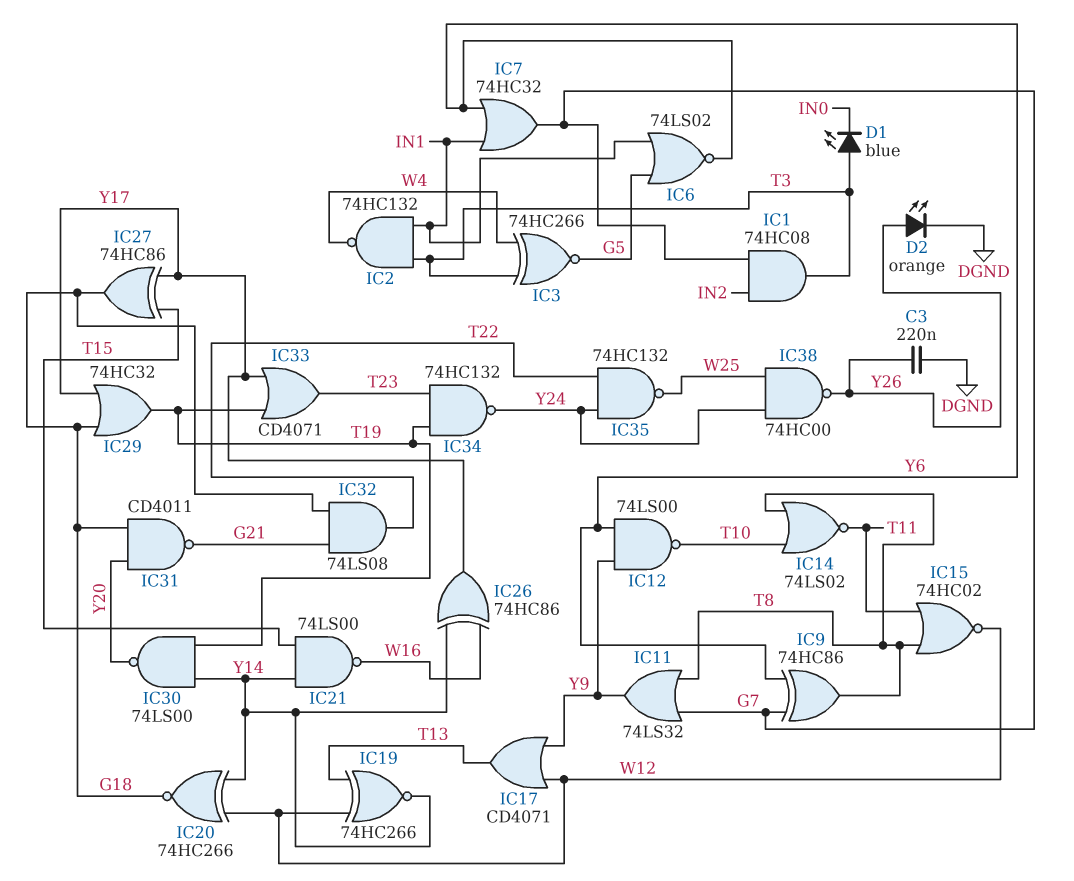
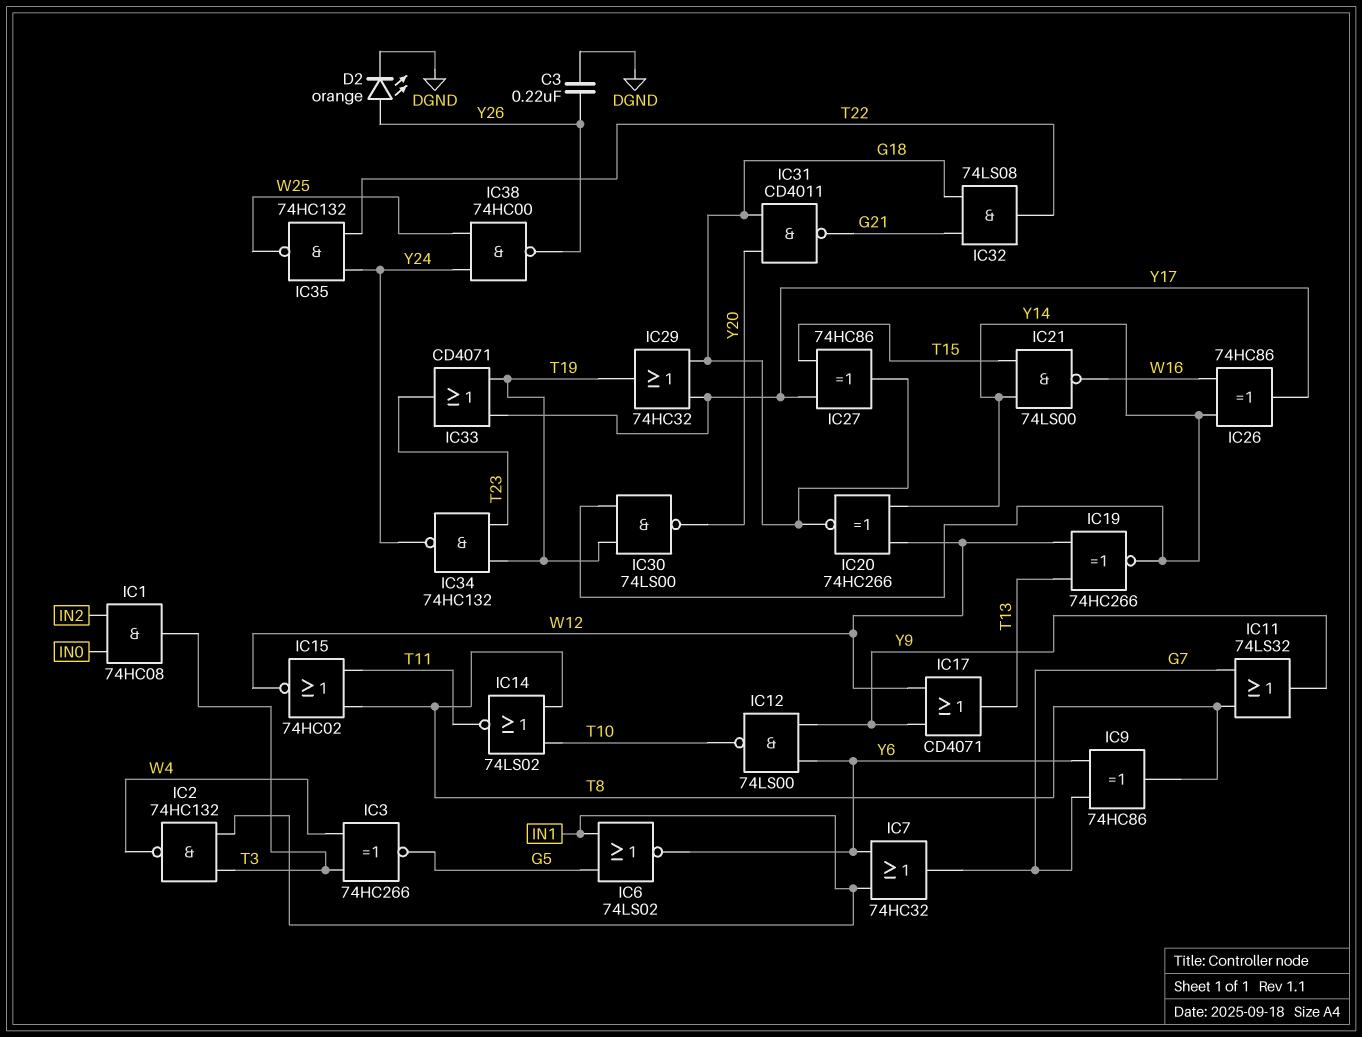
D1: LED blue (A T3, K IN0) -> none
IC1: AND 74HC08 (in G7, in IN2, out T3) -> AND 74HC08 (in IN0, in IN2, out T3)

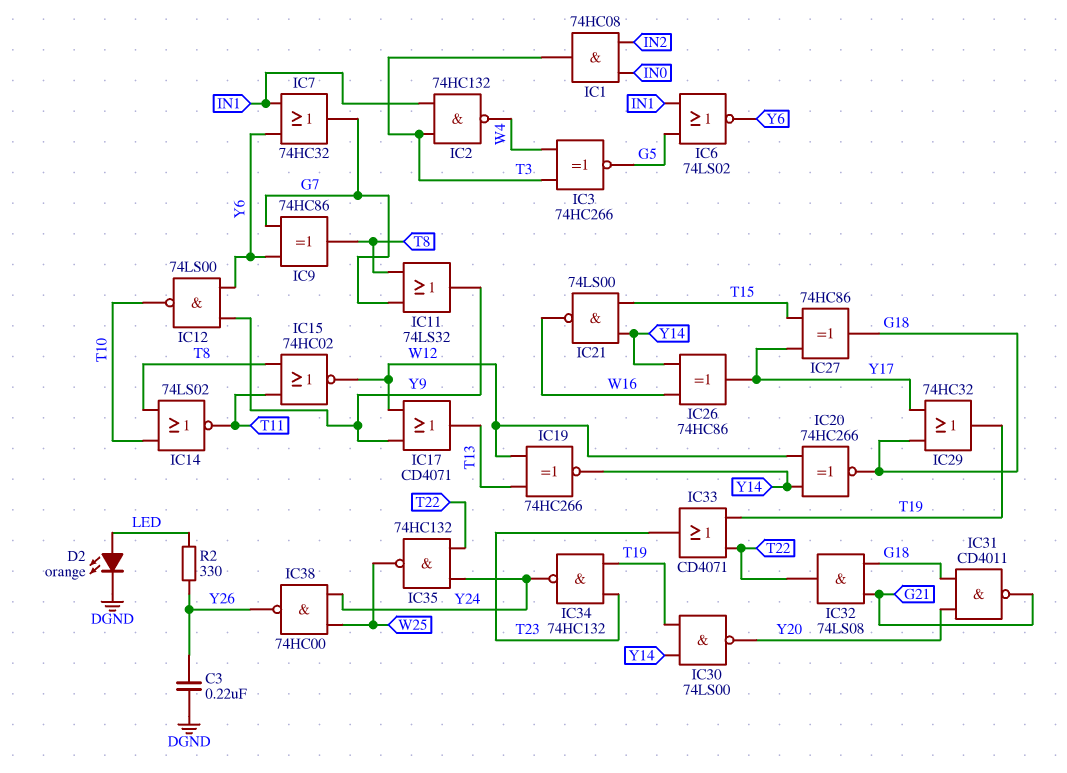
D2: LED orange (A Y26, K DGND) -> LED orange (A LED, K DGND)
IC33: OR CD4071 (in T19, in Y17, out T23) -> OR CD4071 (in T19, in T22, out T23)
R2: none -> 330 (LED, Y26)

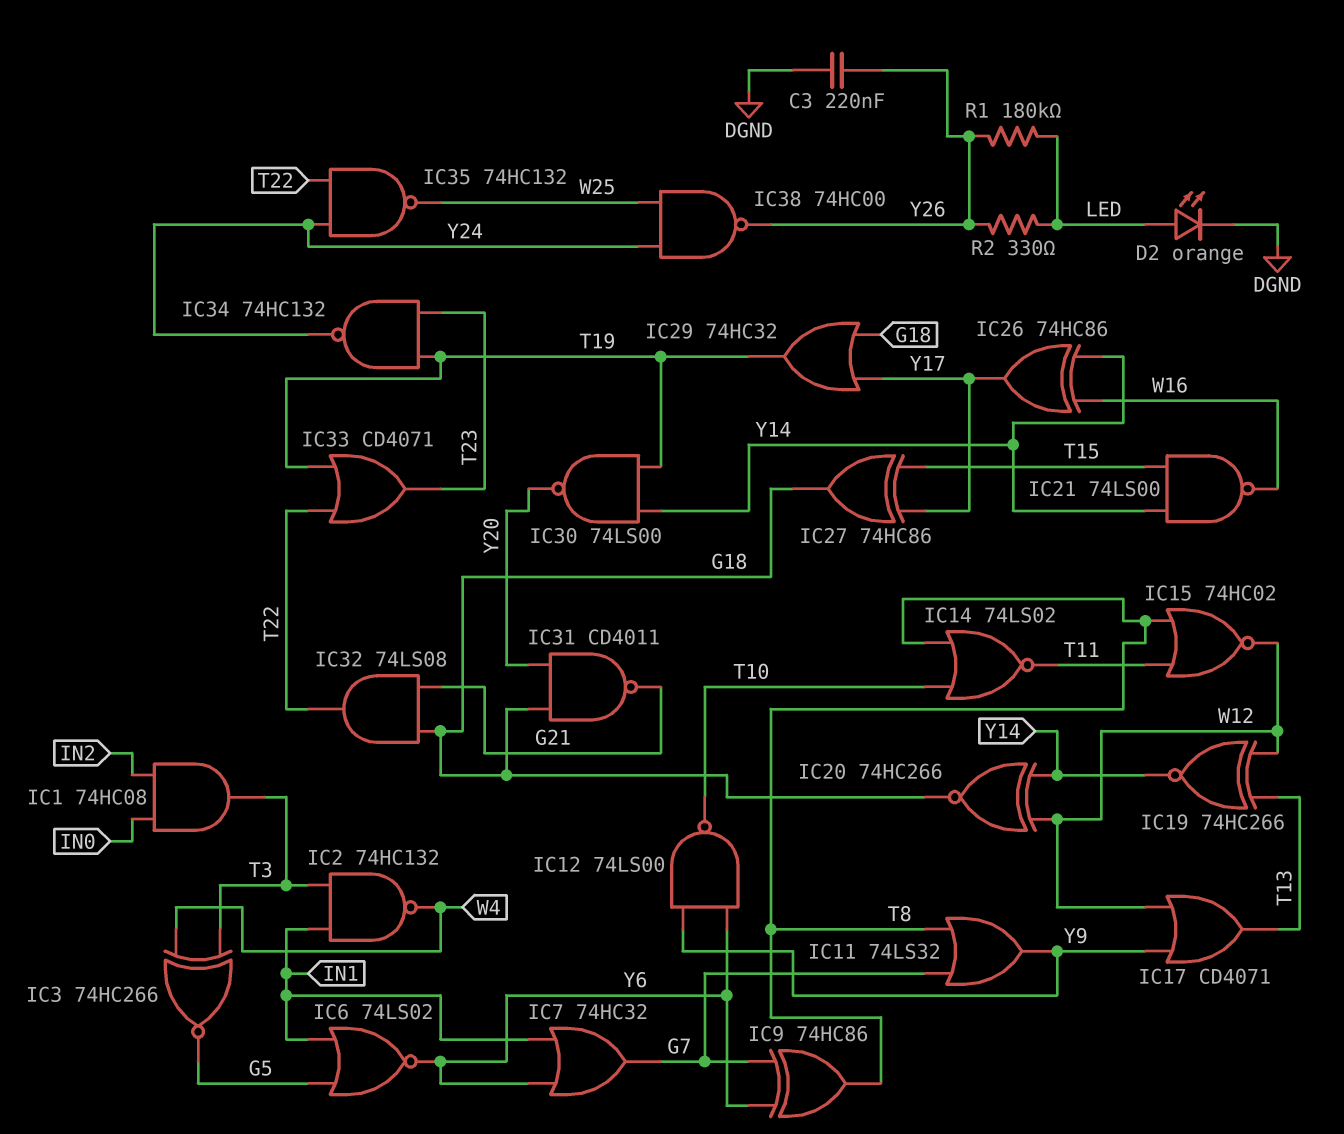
R1: none -> 180k (LED, Y26)

